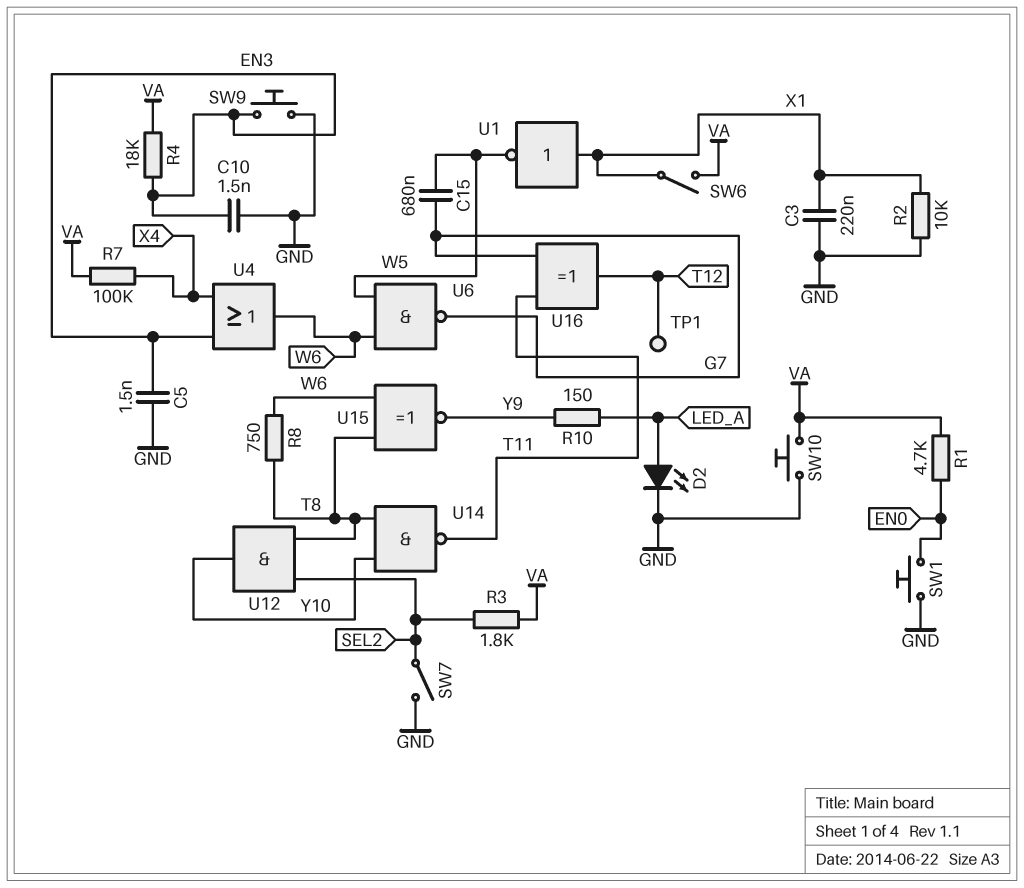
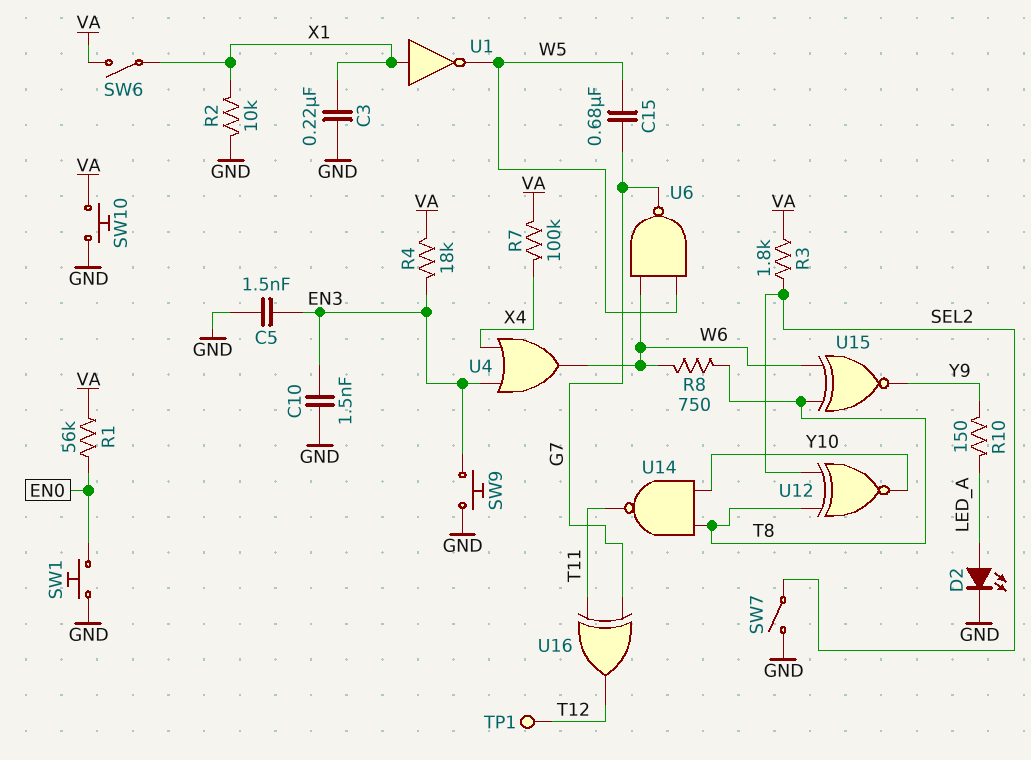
R1: 4.7k (EN0, VA) -> 56k (EN0, VA)
U12: AND (in SEL2, in T8, out Y10) -> XNOR (in SEL2, in T8, out Y10)

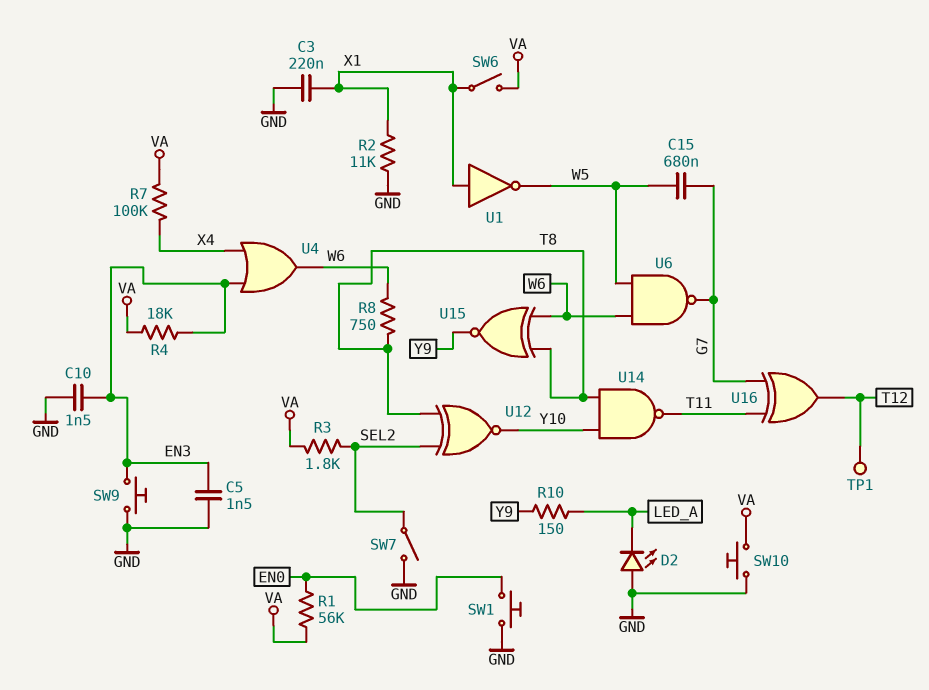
D2: LED (A LED_A, K GND) -> LED (A GND, K LED_A)
R2: 10k (GND, X1) -> 11k (GND, X1)

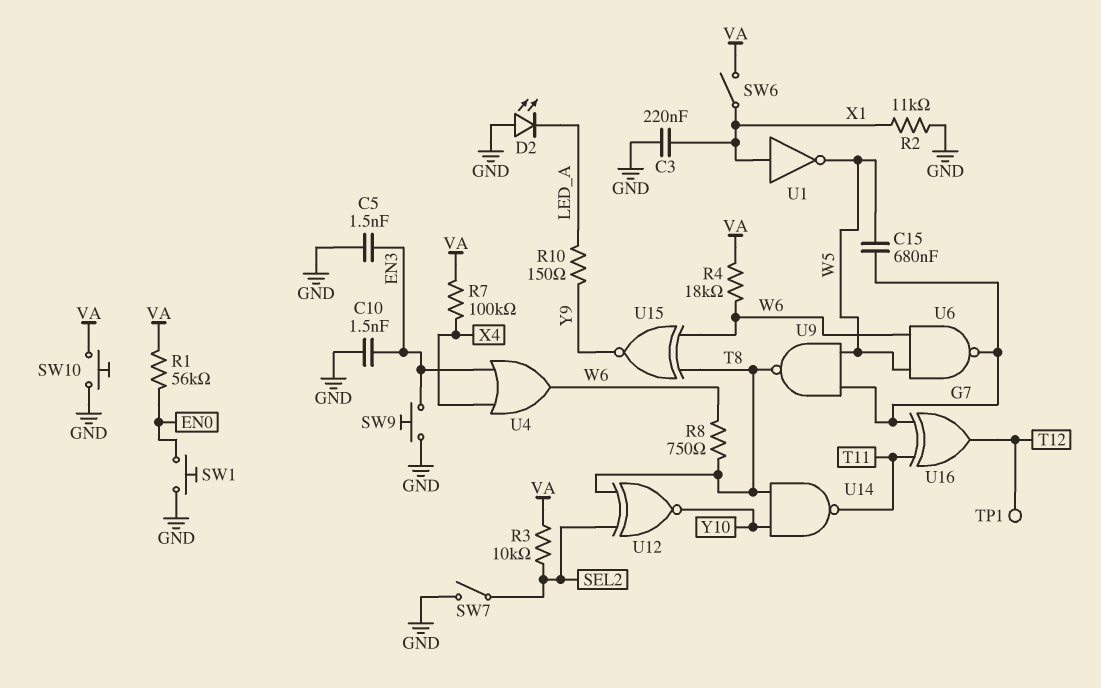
R3: 1.8k (SEL2, VA) -> 10k (SEL2, VA)
R4: 18k (EN3, VA) -> 18k (VA, W6)
U9: none -> NAND (in G7, in W5, out T8)

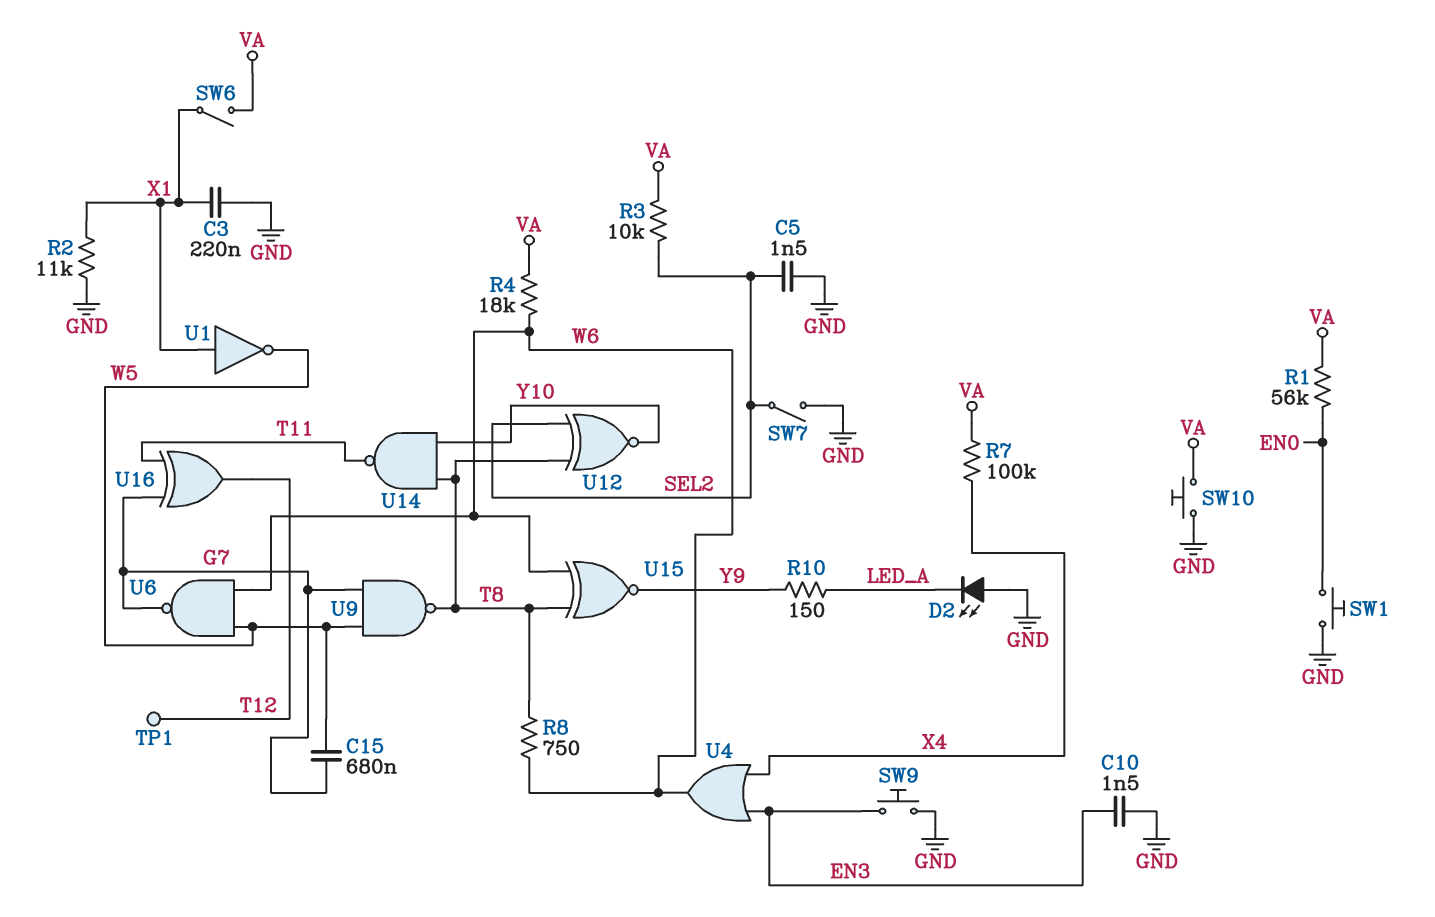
C5: 1.5nF (EN3, GND) -> 1.5nF (GND, SEL2)

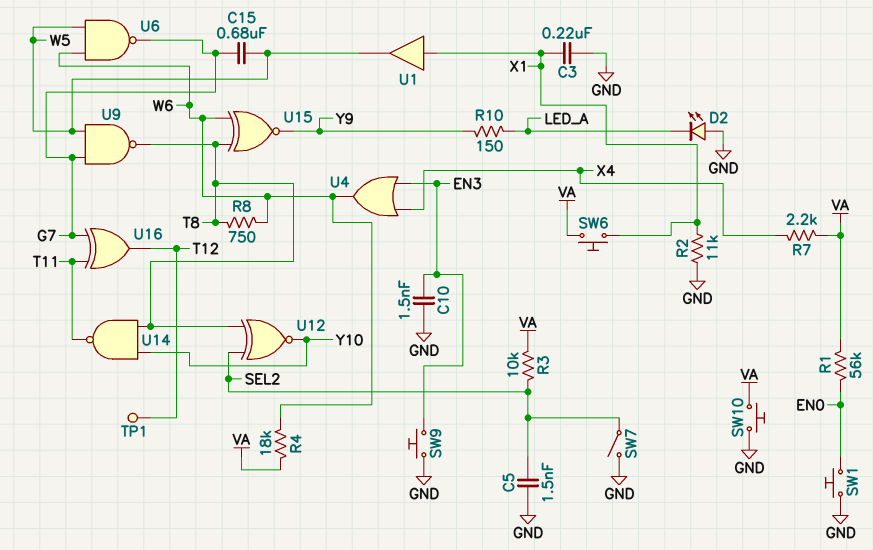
R7: 100k (VA, X4) -> 2.2k (VA, X4)
SW6: switch (VA, X1) -> button (VA, X1)
U1: NOT (in X1, out W5) -> buffer (in X1, out W5)

